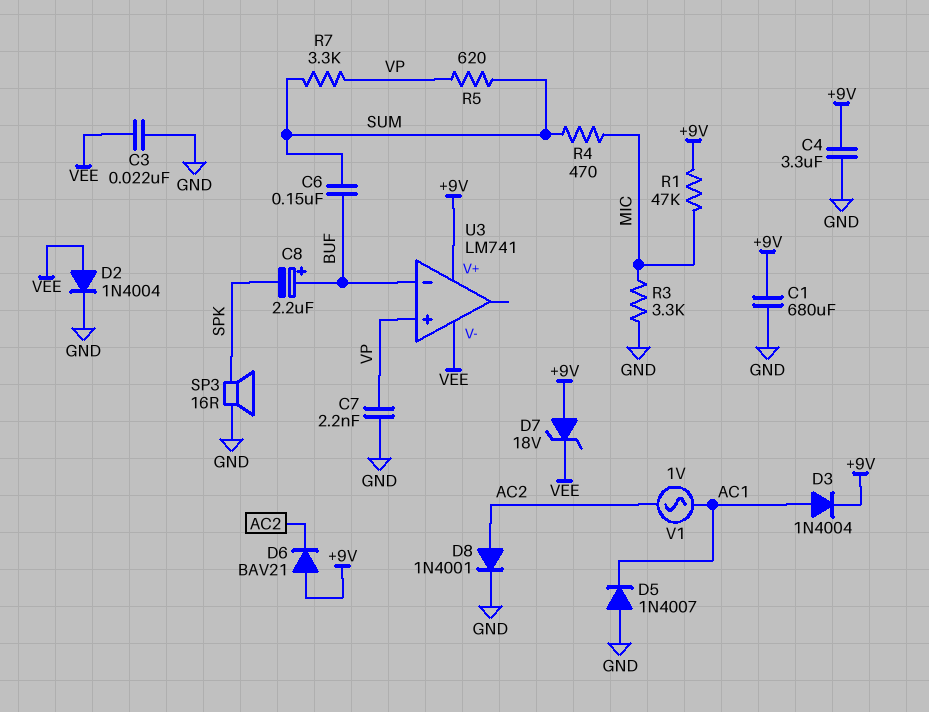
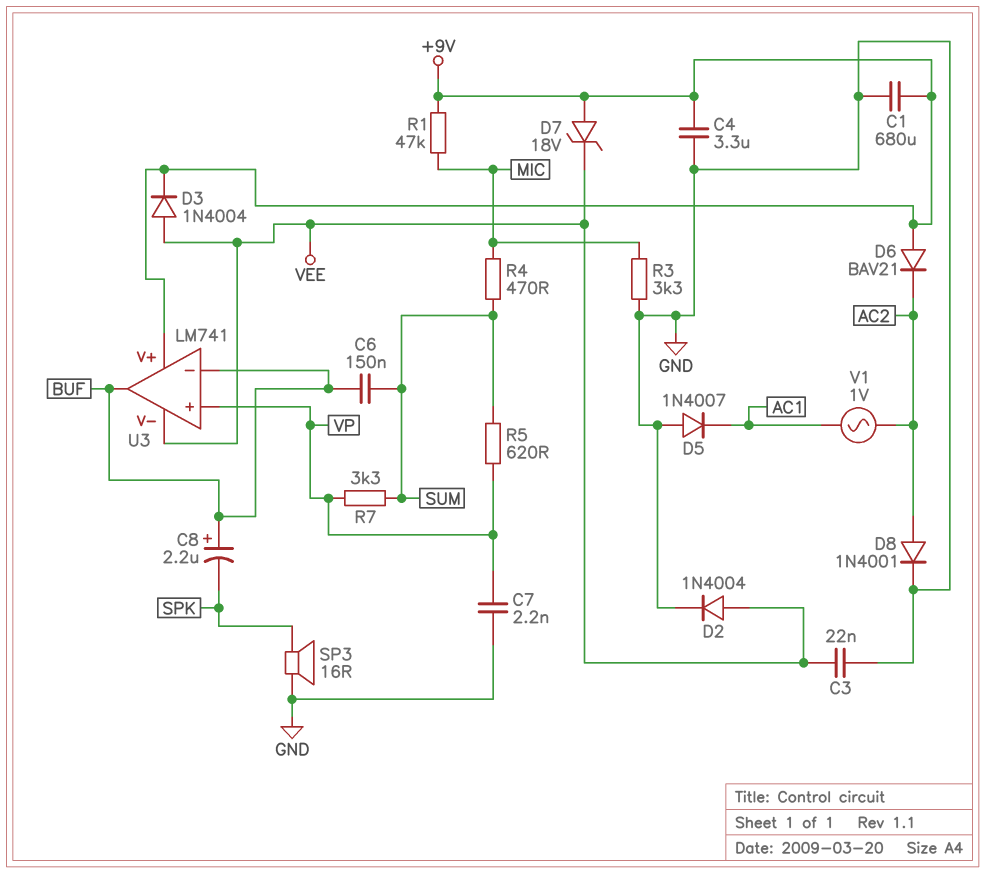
D3: diode 1N4004 (A AC1, K +9V) -> diode 1N4004 (A VEE, K +9V)
U3 pin out: none -> BUF

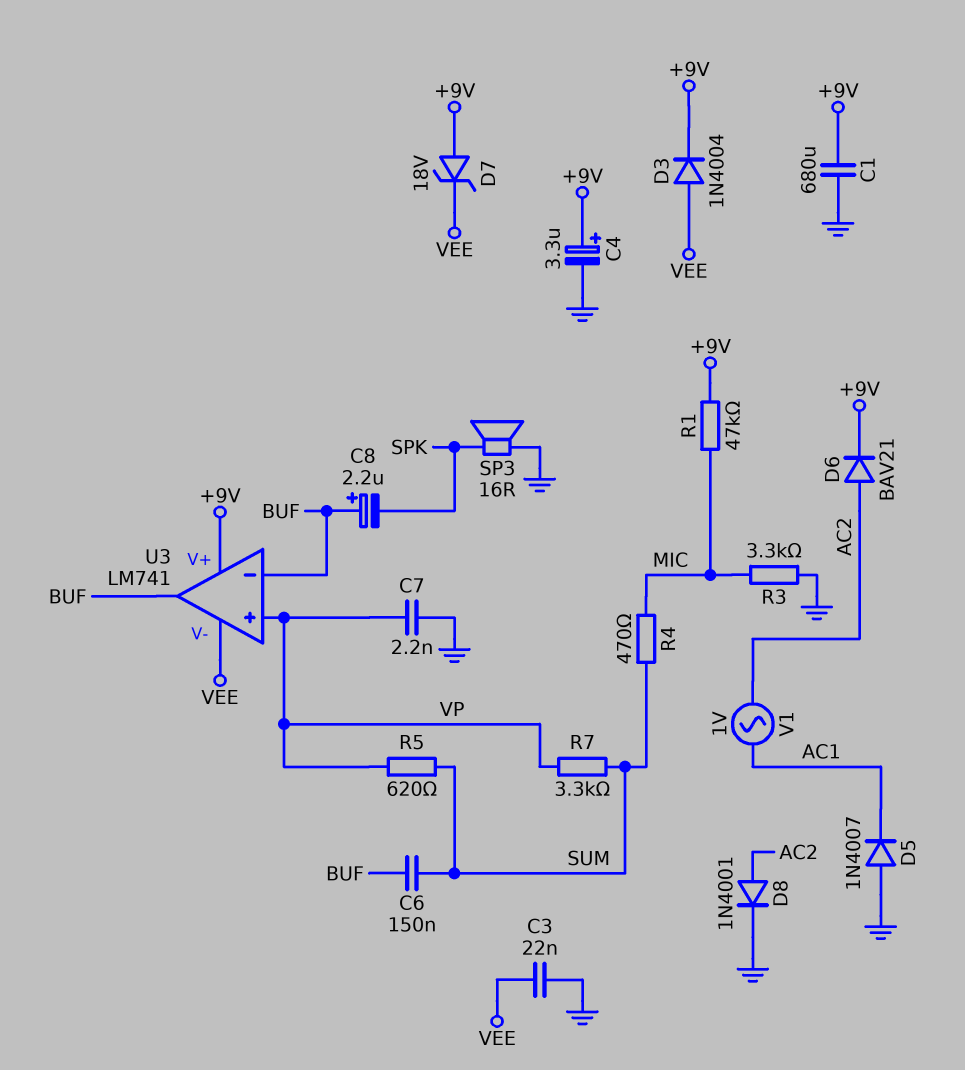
C4: 3.3uF (+9V, GND) -> 3.3uF (plus +9V, minus GND)
D2: diode 1N4004 (A VEE, K GND) -> none
D6: diode BAV21 (A +9V, K AC2) -> diode BAV21 (A AC2, K +9V)

